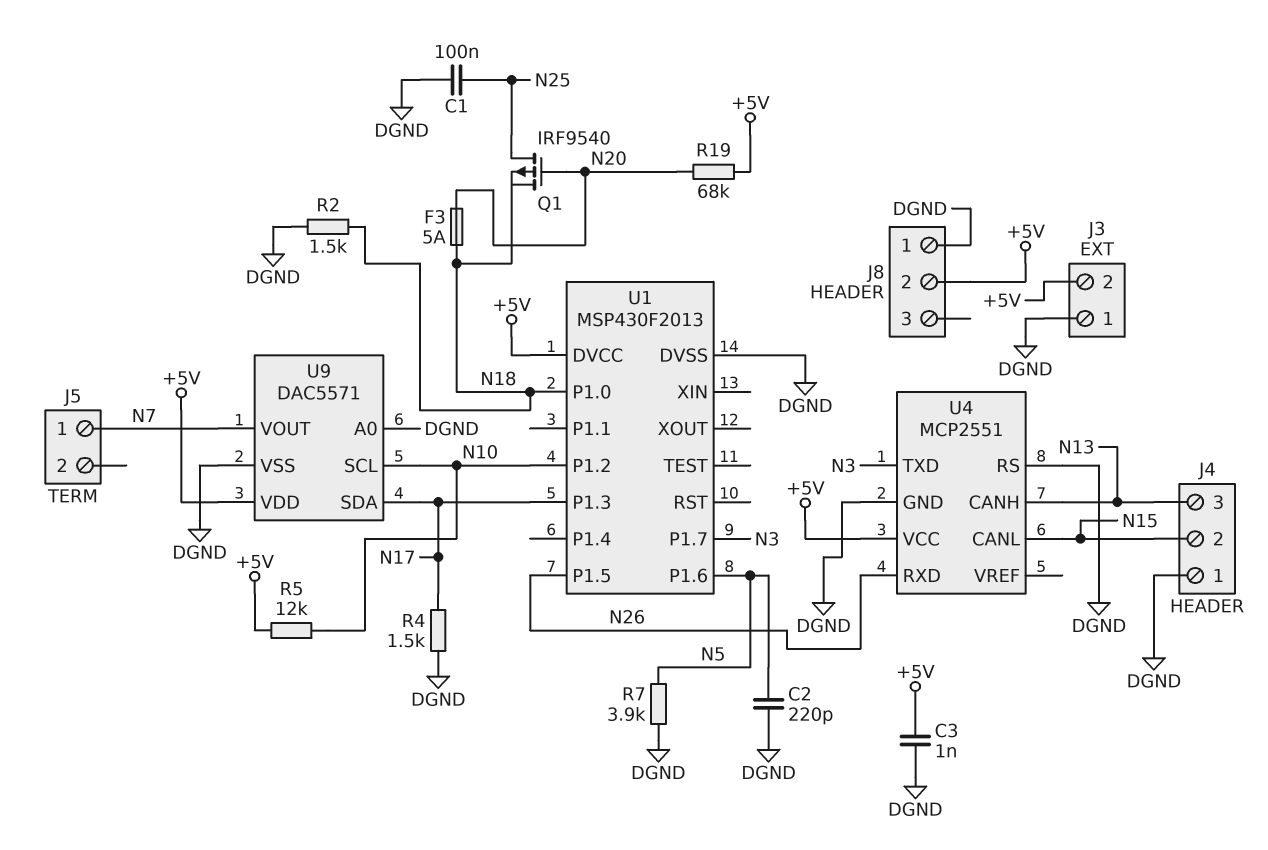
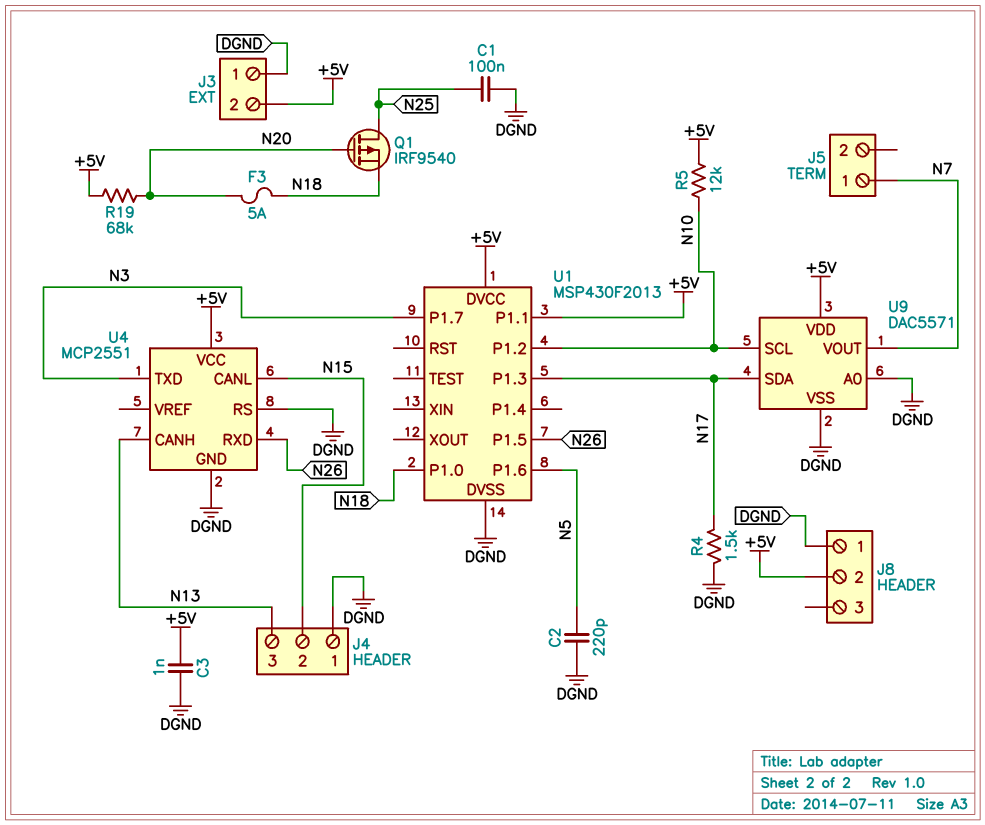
R2: 1.5k (DGND, N18) -> none
R7: 3.9k (DGND, N5) -> none
U1 pin P1.1: none -> +5V

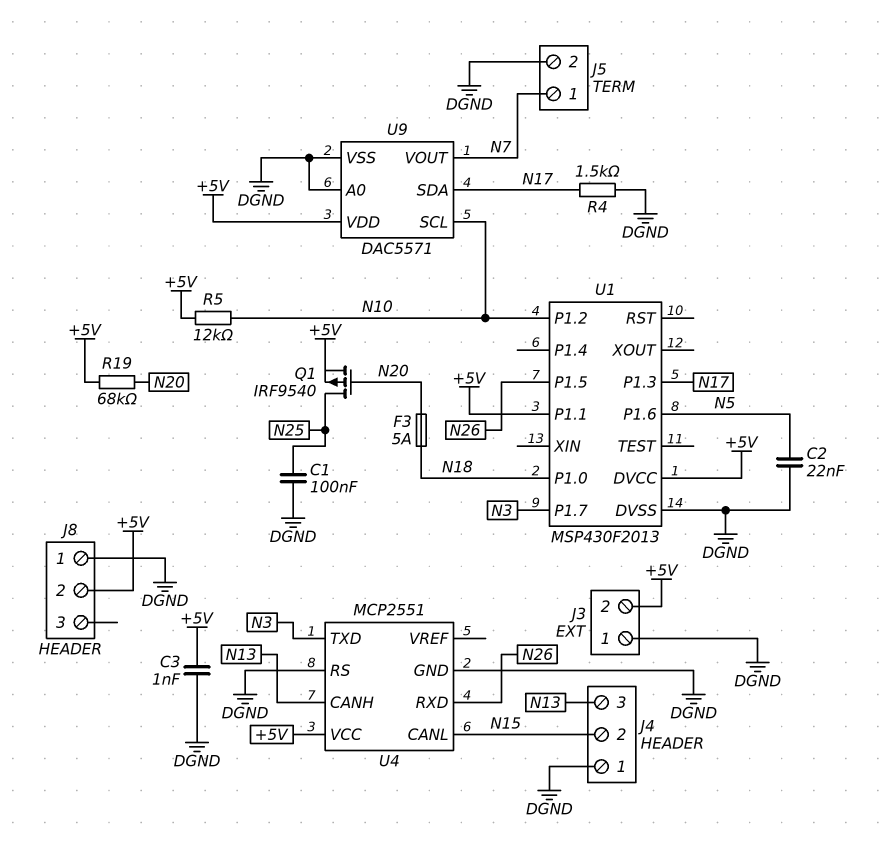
C2: 220pF (DGND, N5) -> 22nF (DGND, N5)
J5 pin 2: none -> DGND
Q1: PMOS IRF9540 (G N20, D N25, S N18) -> PMOS IRF9540 (G N20, D N25, S +5V)

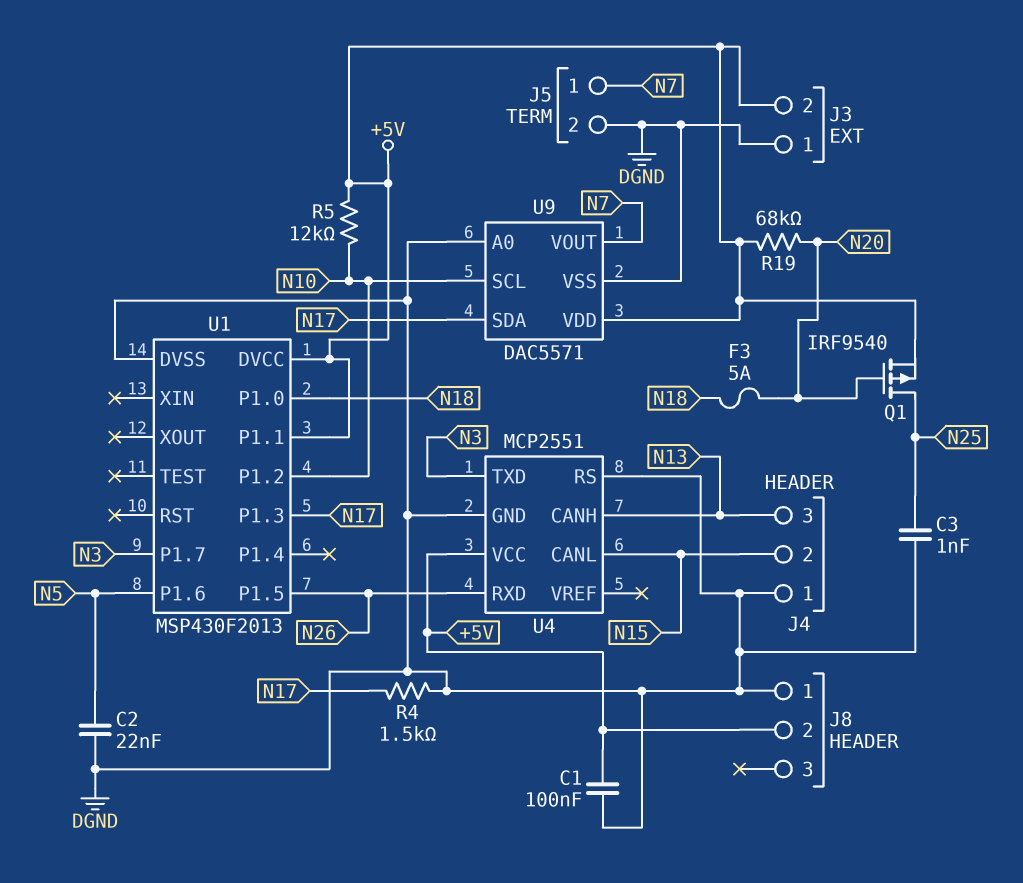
C1: 100nF (DGND, N25) -> 100nF (+5V, DGND)
C3: 1nF (+5V, DGND) -> 1nF (DGND, N25)

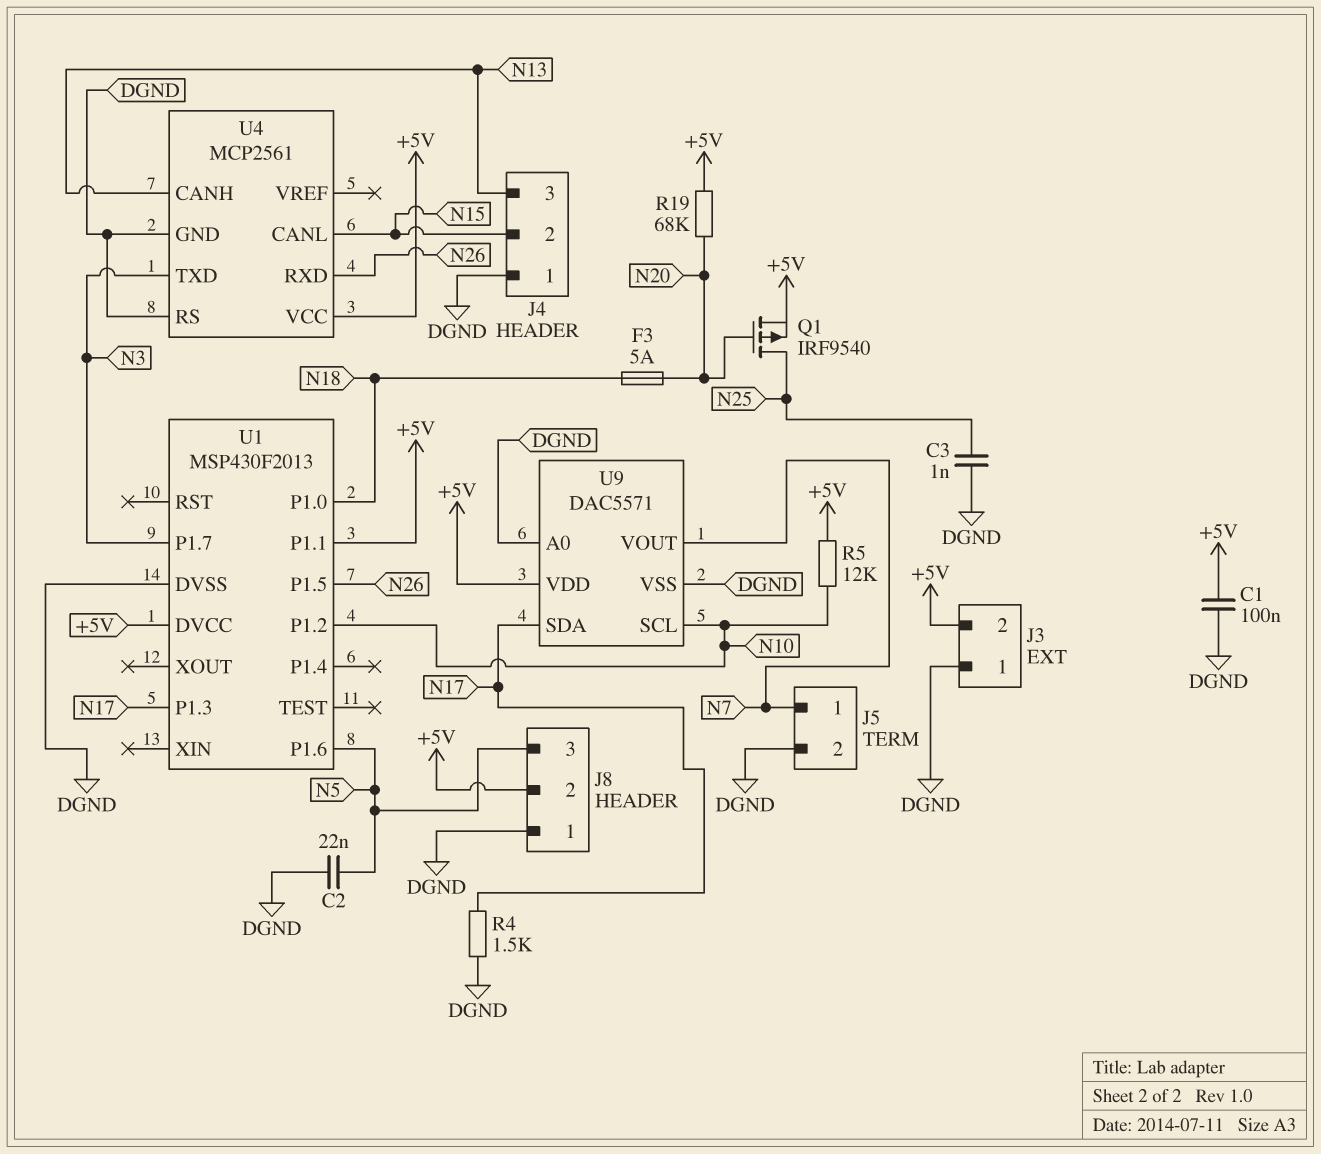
J8 pin 3: none -> N5
U4: MCP2551 -> MCP2561

